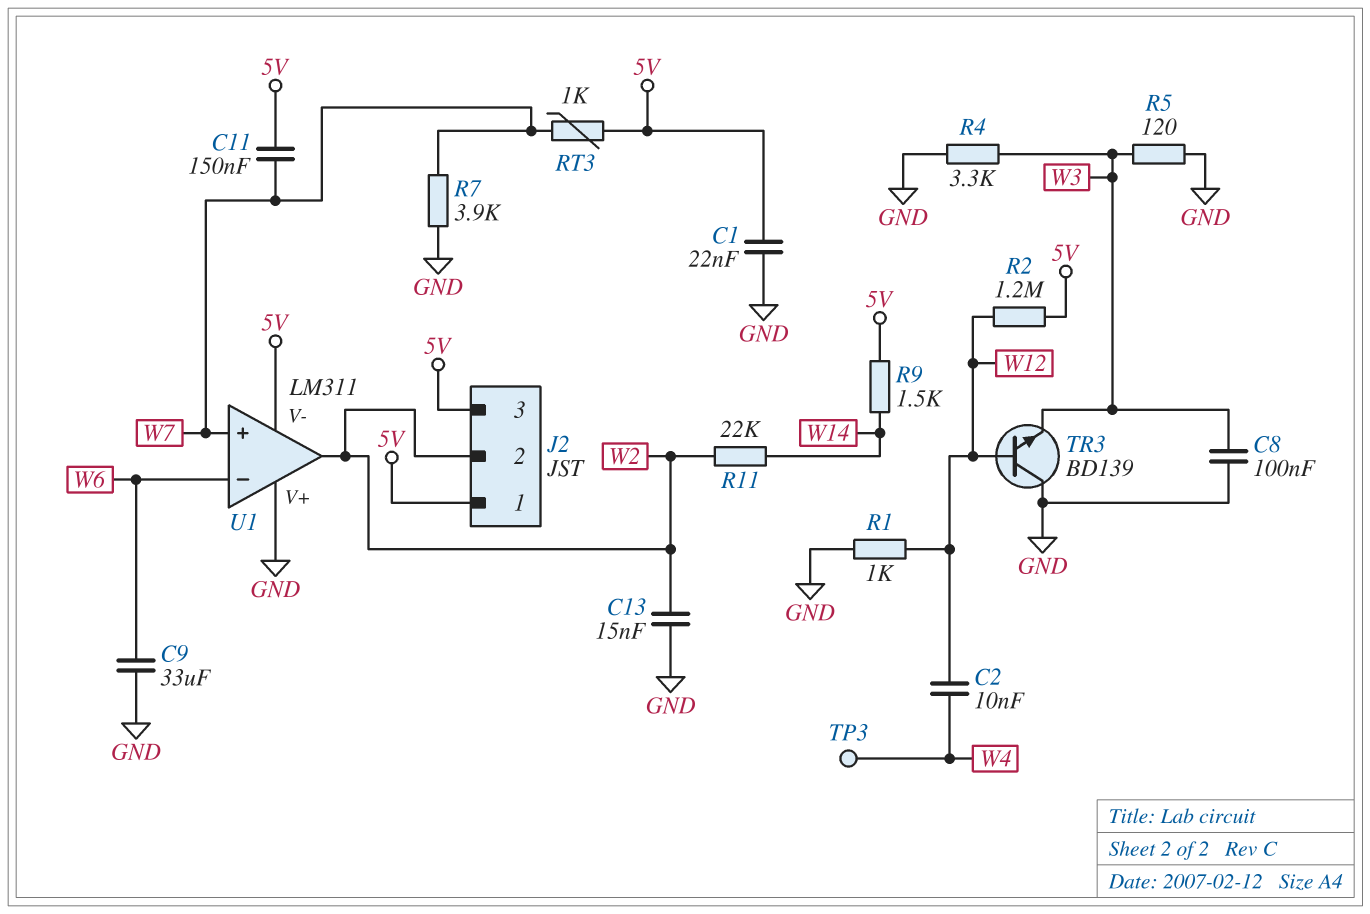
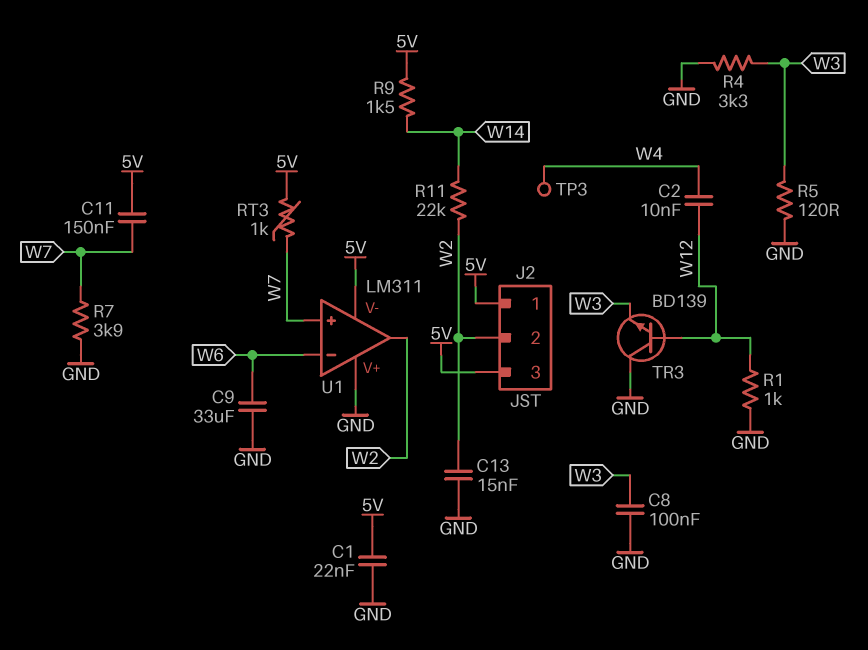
R2: 1.2M (5V, W12) -> none

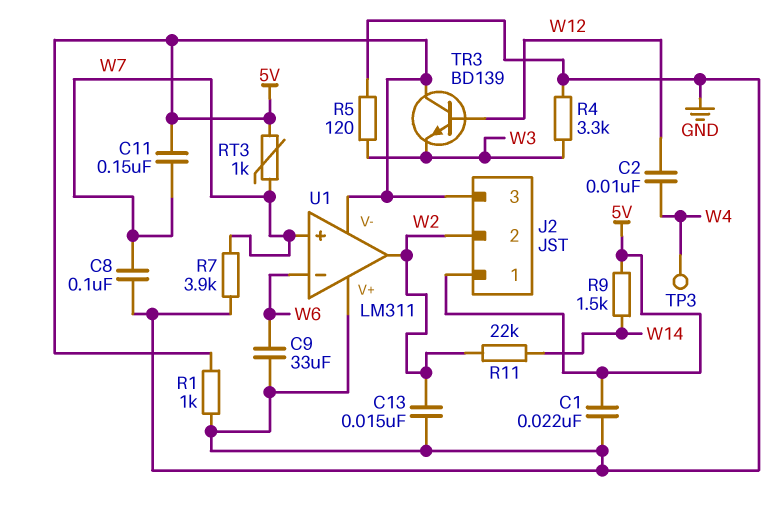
C8: 100nF (GND, W3) -> 100nF (GND, W7)
R1: 1k (GND, W12) -> 1k (5V, GND)
TR3: NPN BD139 (B W12, C GND, E W3) -> NPN BD139 (B W12, C 5V, E W3)

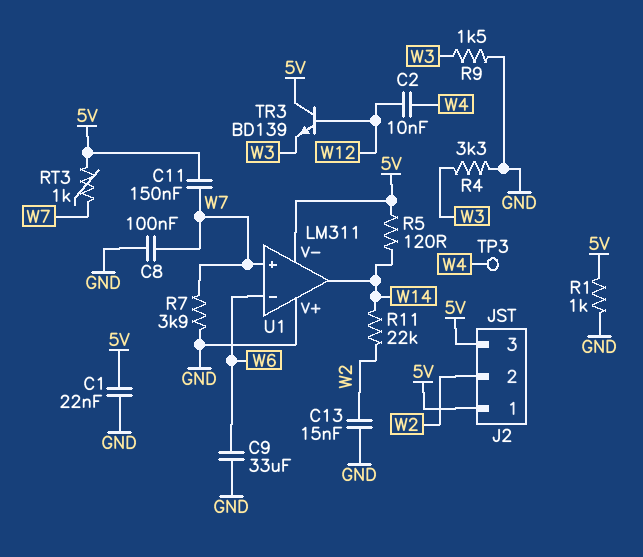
R5: 120 (GND, W3) -> 120 (5V, W14)
R9: 1.5k (5V, W14) -> 1.5k (GND, W3)
U1 pin out: W2 -> W14

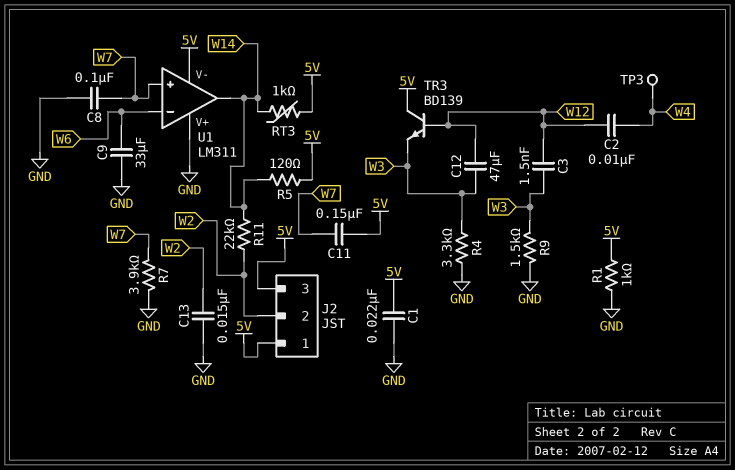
C3: none -> 1.5nF (W3, W12)
C12: none -> 47uF (W3, W12)
RT3: 1k (5V, W7) -> 1k (5V, W14)

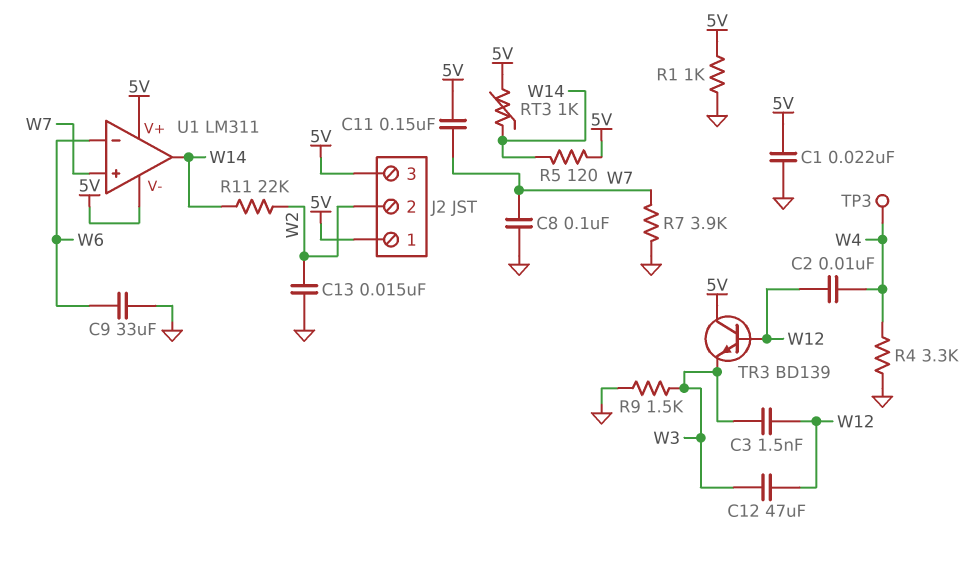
R4: 3.3k (GND, W3) -> 3.3k (GND, W4)
U1 pin V+: GND -> 5V

